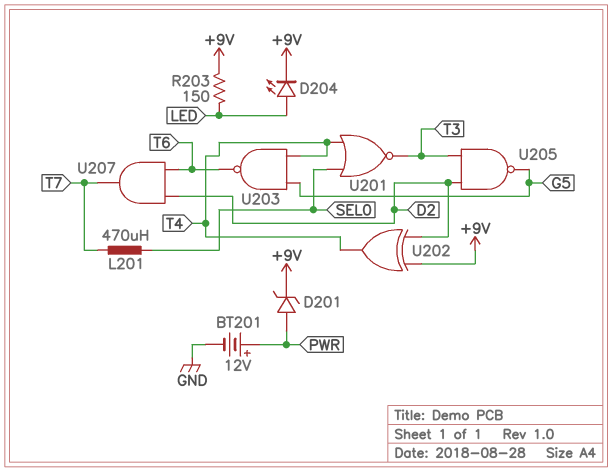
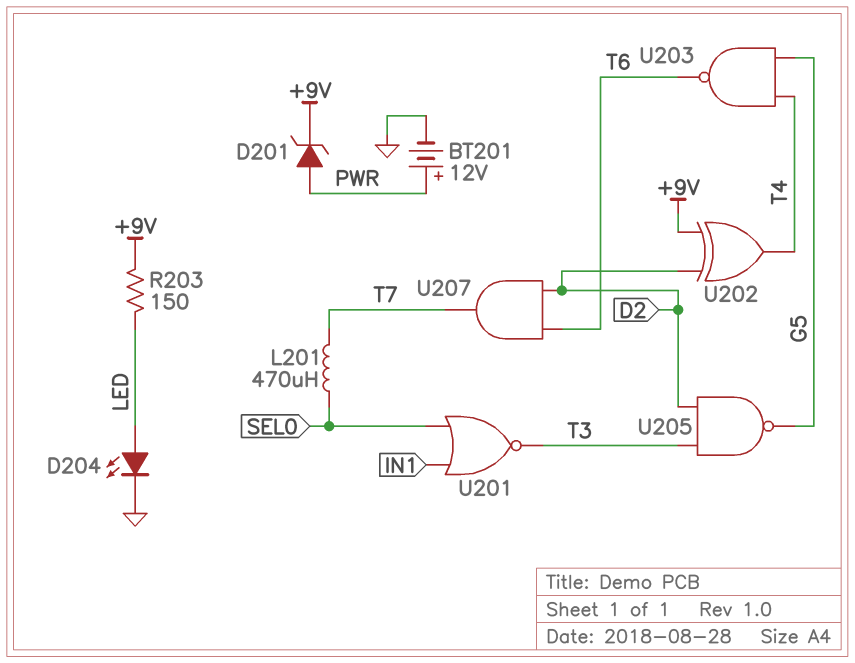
D204: LED (A LED, K +9V) -> LED (A LED, K GND)
U201: NOR (in SEL0, in T4, out T3) -> NOR (in IN1, in SEL0, out T3)

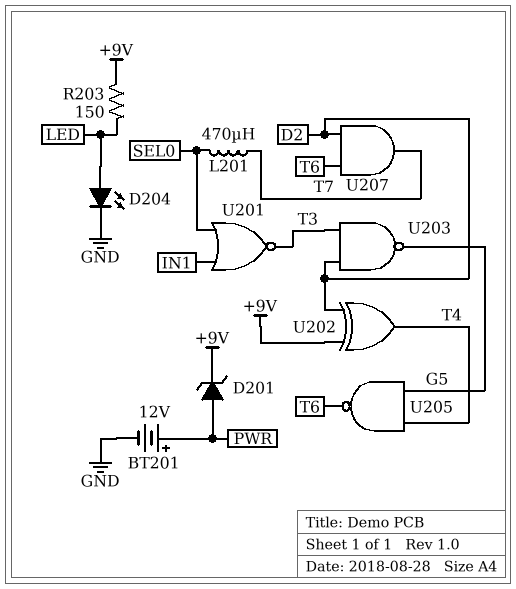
U203: NAND (in G5, in T4, out T6) -> NAND (in D2, in T3, out G5)
U205: NAND (in D2, in T3, out G5) -> NAND (in G5, in T4, out T6)

